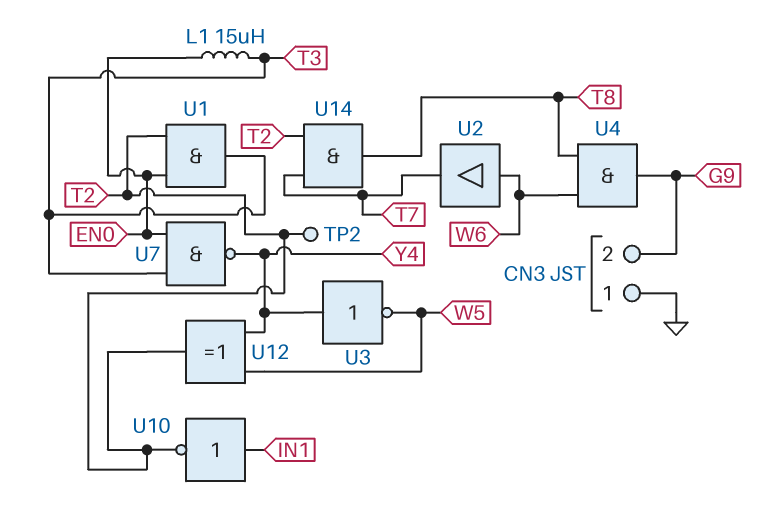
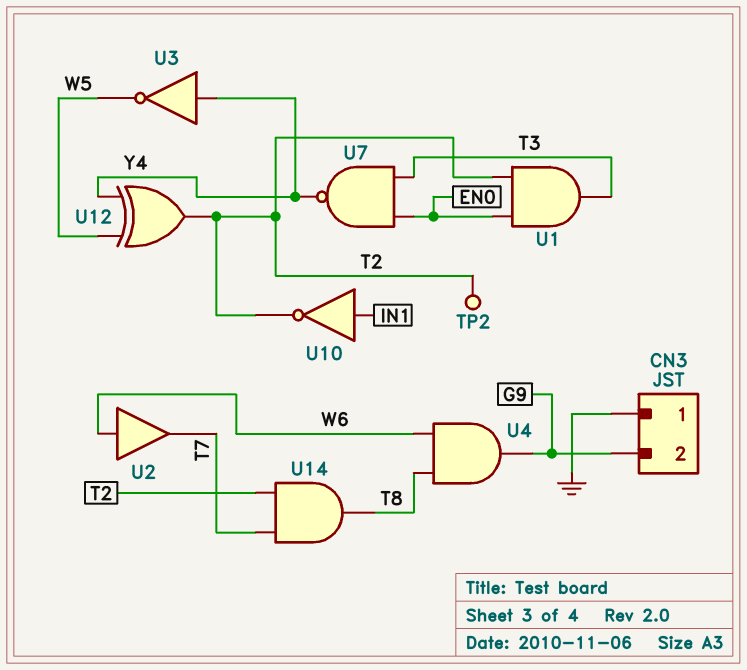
L1: 15uH (EN0, T3) -> none

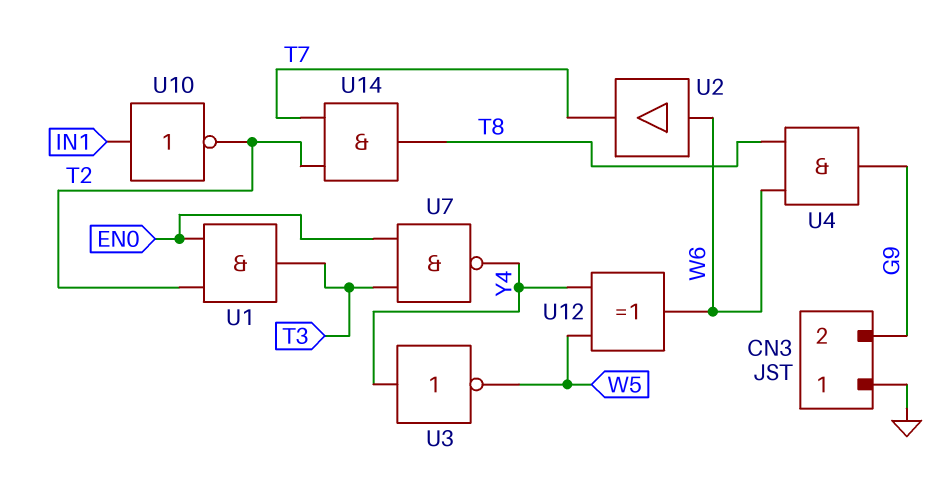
TP2: test point (T2) -> none
U12: XOR (in W5, in Y4, out T2) -> XOR (in W5, in Y4, out W6)

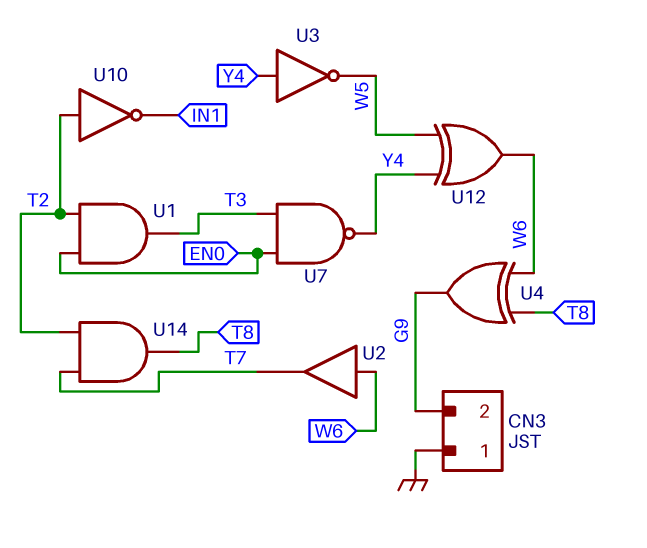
U4: AND (in T8, in W6, out G9) -> XOR (in T8, in W6, out G9)
U10: NOT (in IN1, out T2) -> NOT (in T2, out IN1)

